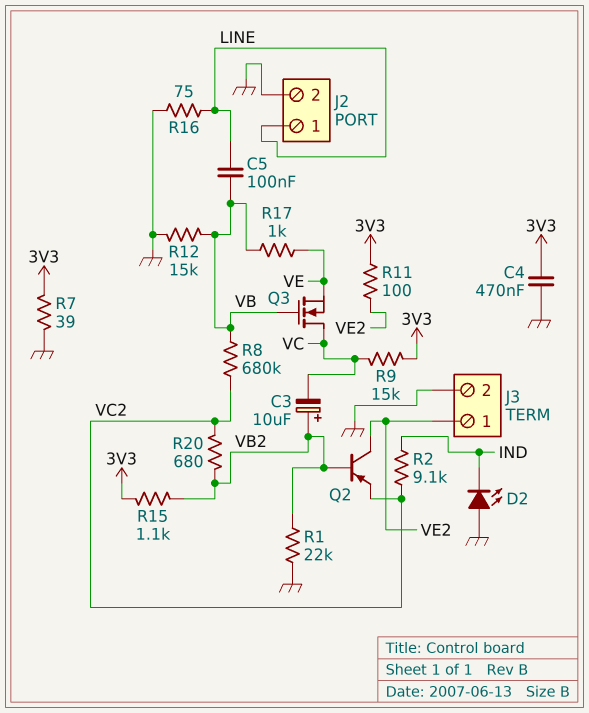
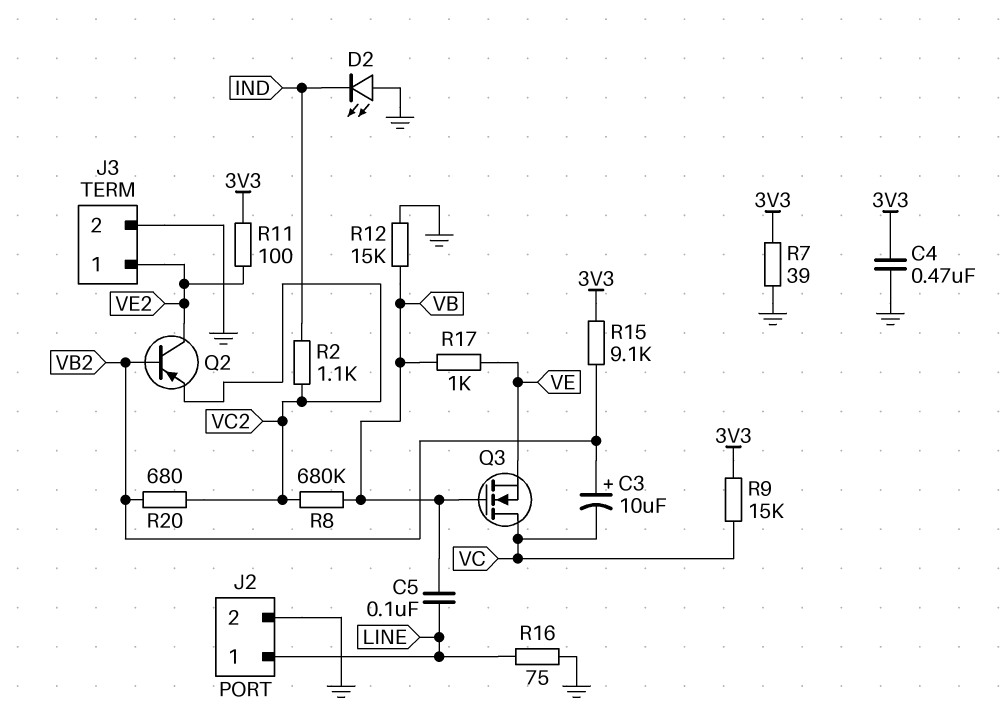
R1: 22k (GND, VB2) -> none
R2: 9.1k (IND, VC2) -> 1.1k (IND, VC2)
R15: 1.1k (3V3, VB2) -> 9.1k (3V3, VB2)

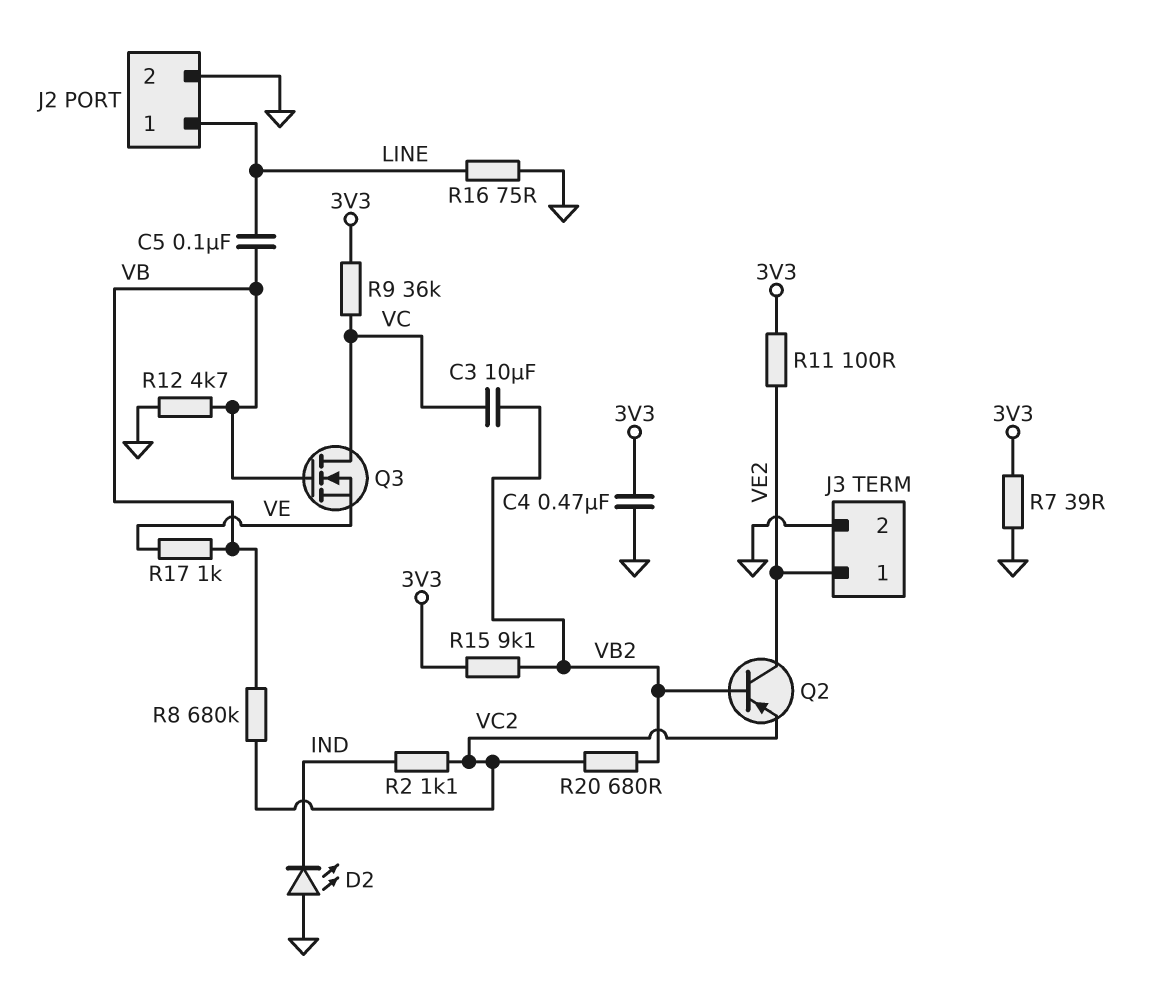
C3: 10uF (plus VB2, minus VC) -> 10uF (VB2, VC)
R9: 15k (3V3, VC) -> 36k (3V3, VC)
R12: 15k (GND, VB) -> 4.7k (GND, VB)

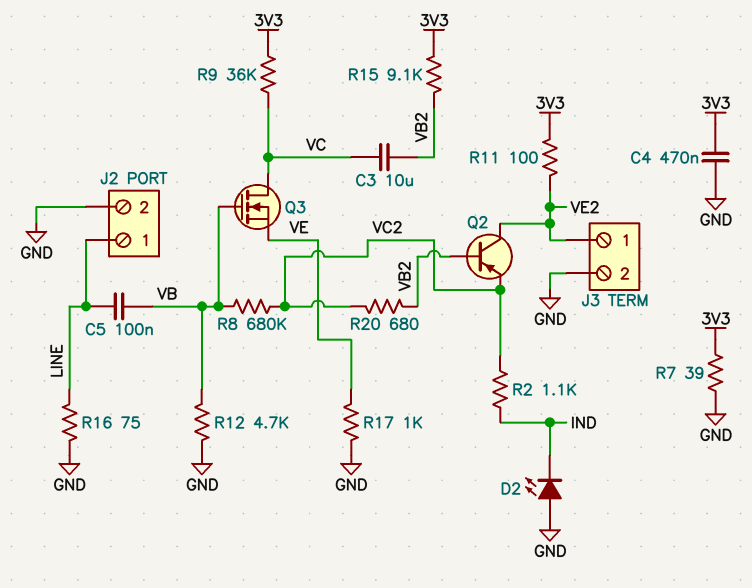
R17: 1k (VB, VE) -> 1k (GND, VE)

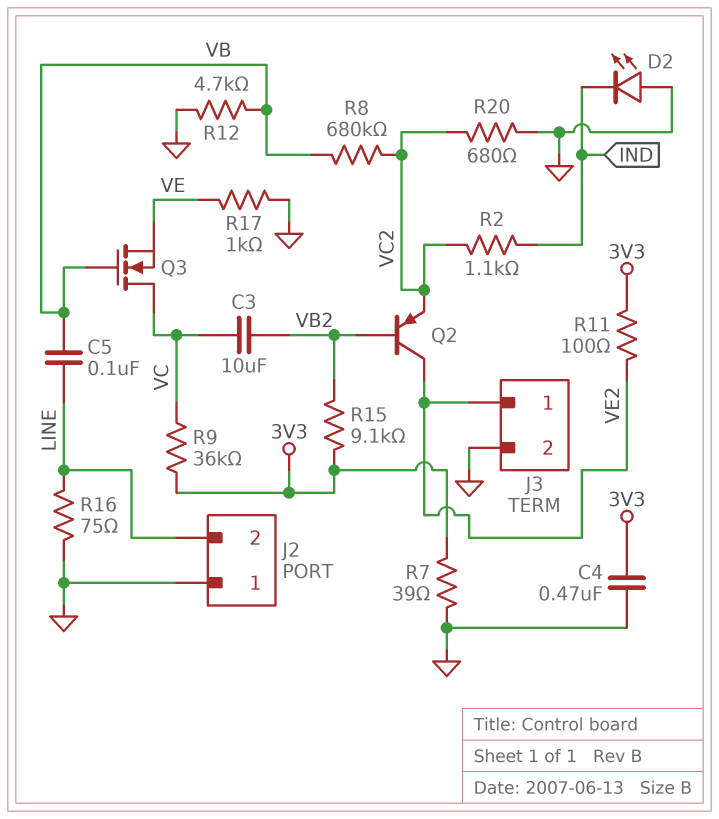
J2 pin 1: LINE -> GND
J2 pin 2: GND -> LINE
R20: 680 (VB2, VC2) -> 680 (GND, VC2)

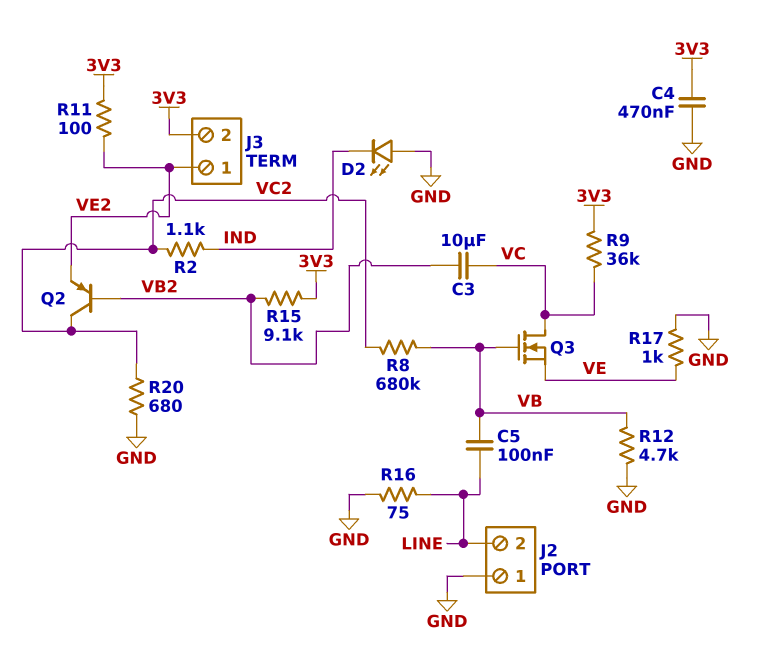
J3 pin 2: GND -> 3V3
Q2: PNP (B VB2, C VE2, E VC2) -> PNP (B VB2, C VC2, E VE2)
R7: 39 (3V3, GND) -> none

